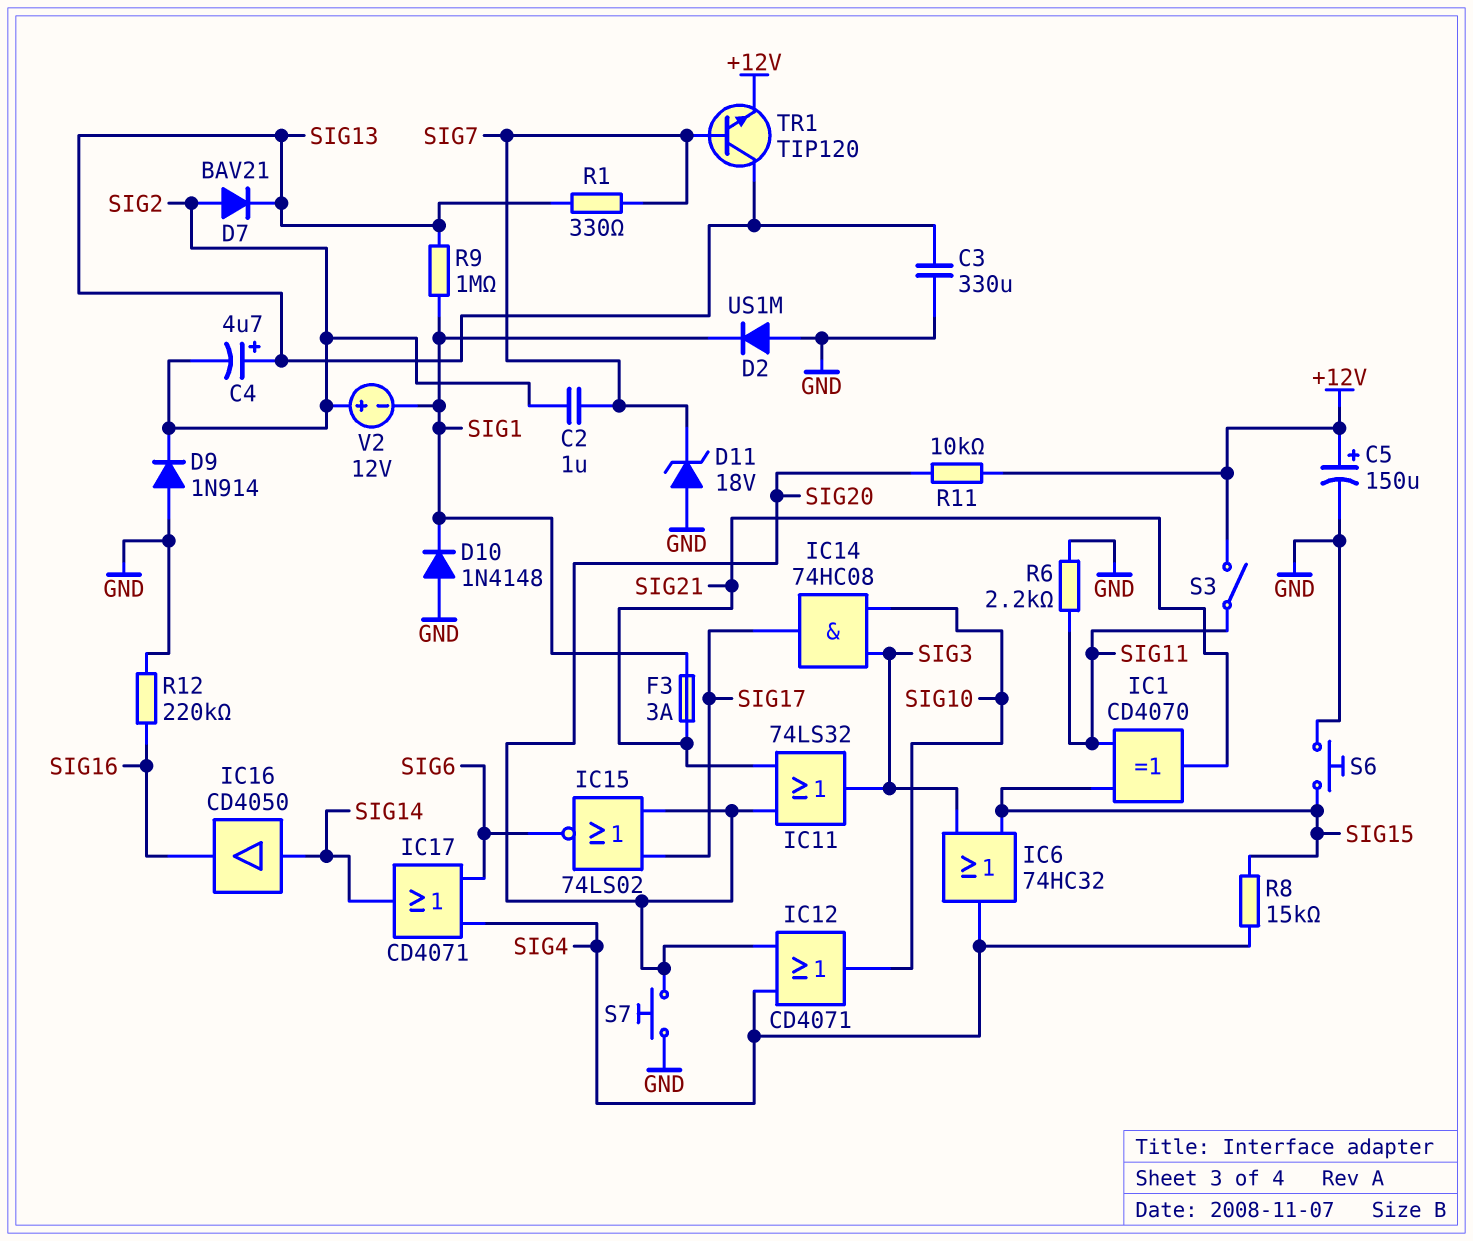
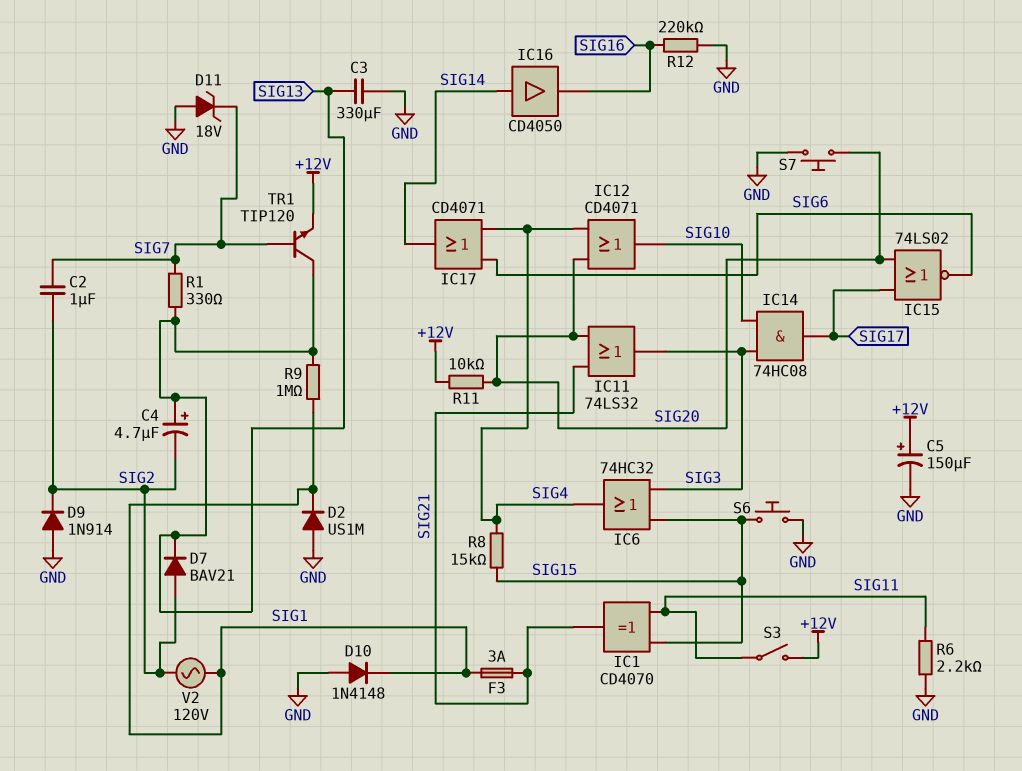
V2: 12V (plus SIG2, minus SIG1) -> AC 120V (SIG1, SIG2)

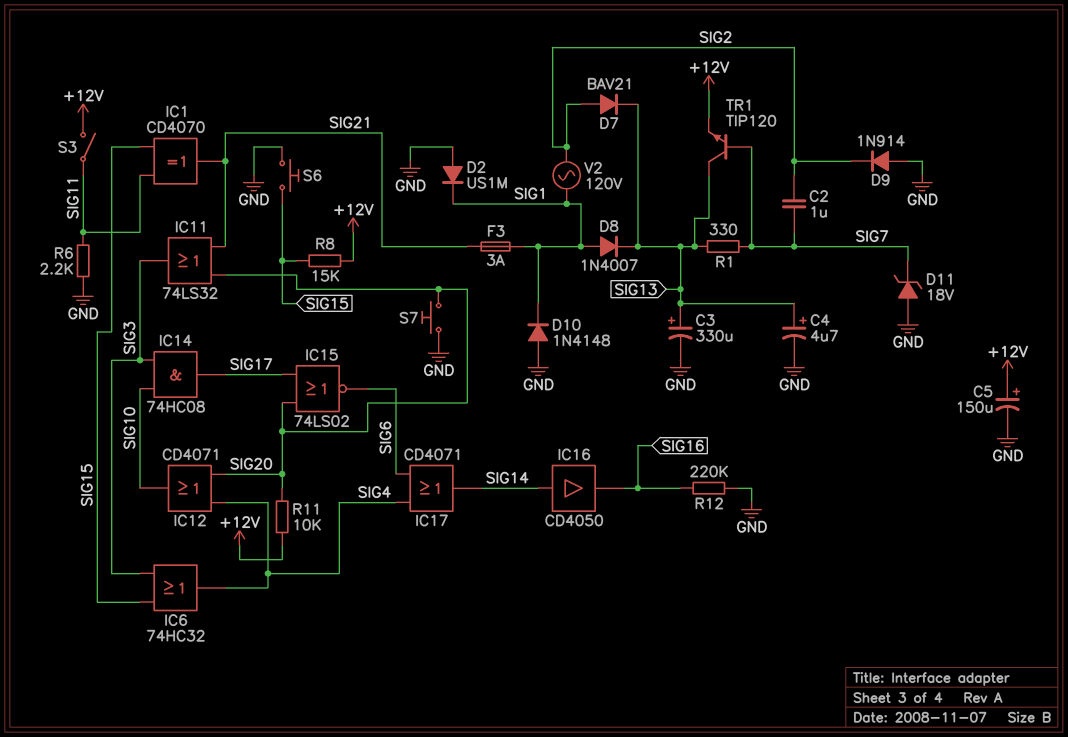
C3: 330uF (GND, SIG13) -> 330uF (plus SIG13, minus GND)
C4: 4.7uF (plus SIG13, minus SIG2) -> 4.7uF (plus SIG13, minus GND)
D8: none -> diode 1N4007 (A SIG1, K SIG13)
R8: 15k (SIG4, SIG15) -> 15k (+12V, SIG15)
R9: 1M (SIG1, SIG13) -> none

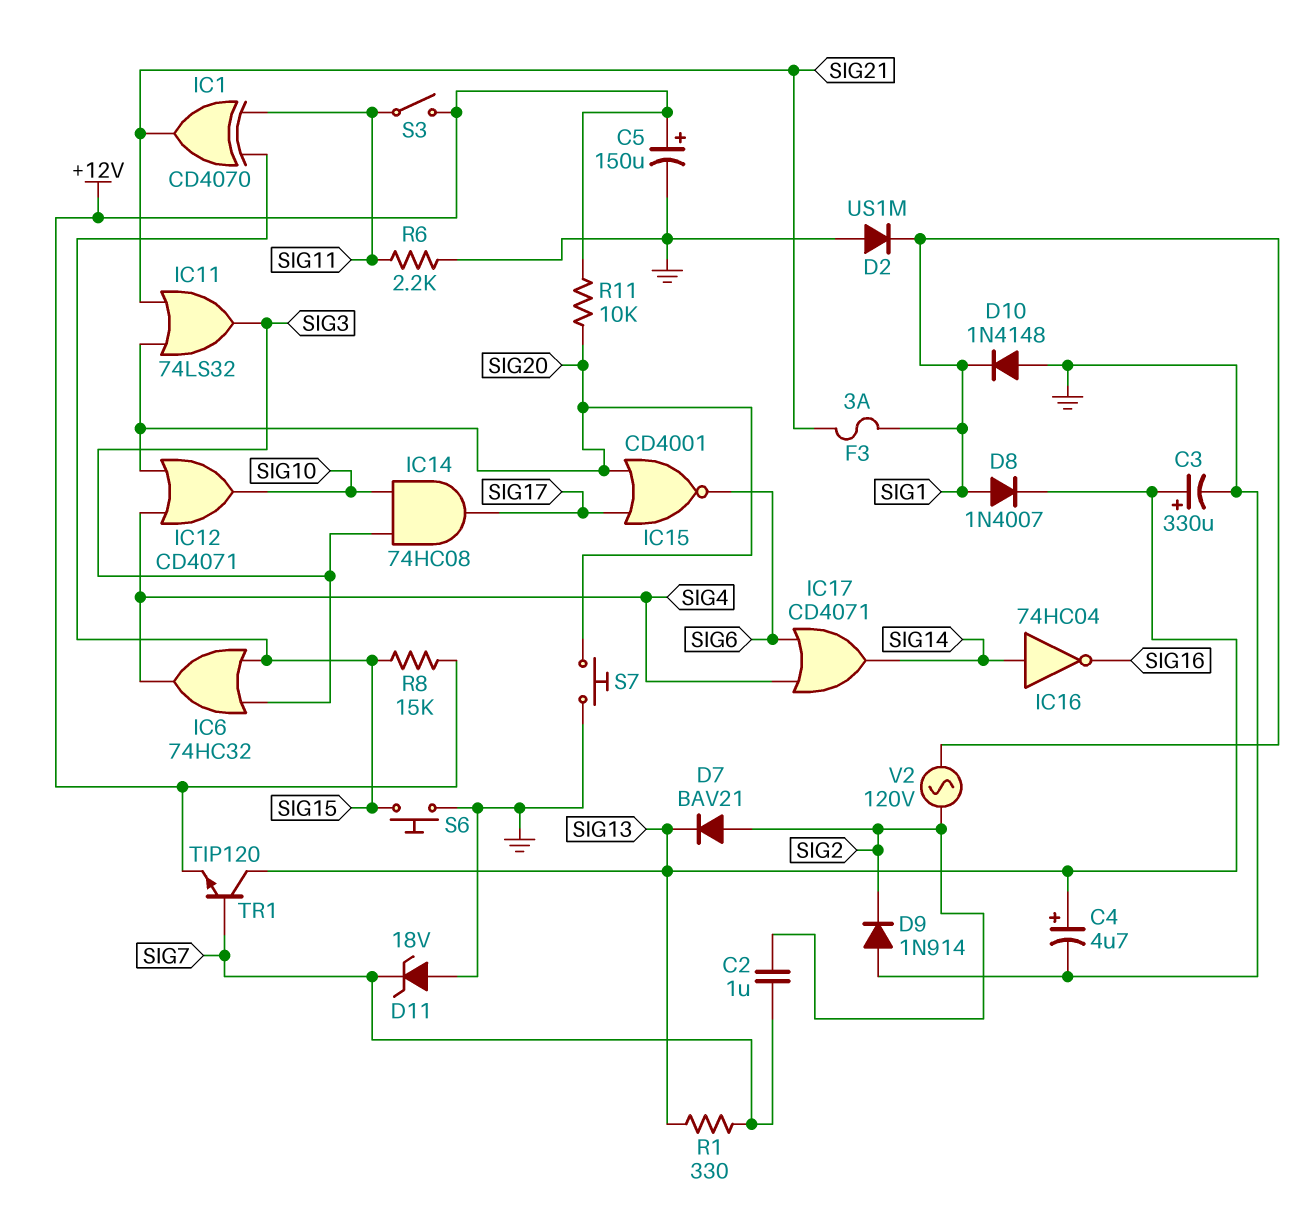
IC15: NOR 74LS02 (in SIG17, in SIG20, out SIG6) -> NOR CD4001 (in SIG17, in SIG20, out SIG6)
IC16: buffer CD4050 (in SIG14, out SIG16) -> NOT 74HC04 (in SIG14, out SIG16)
R12: 220k (GND, SIG16) -> none

